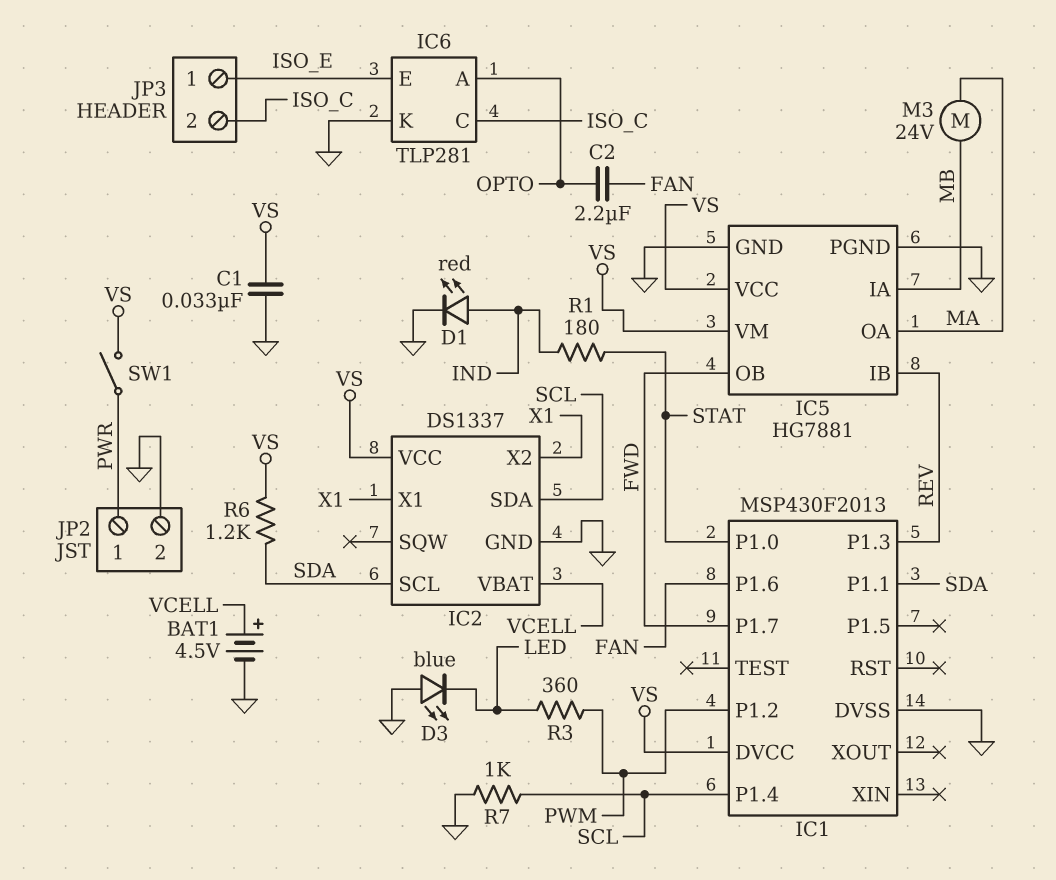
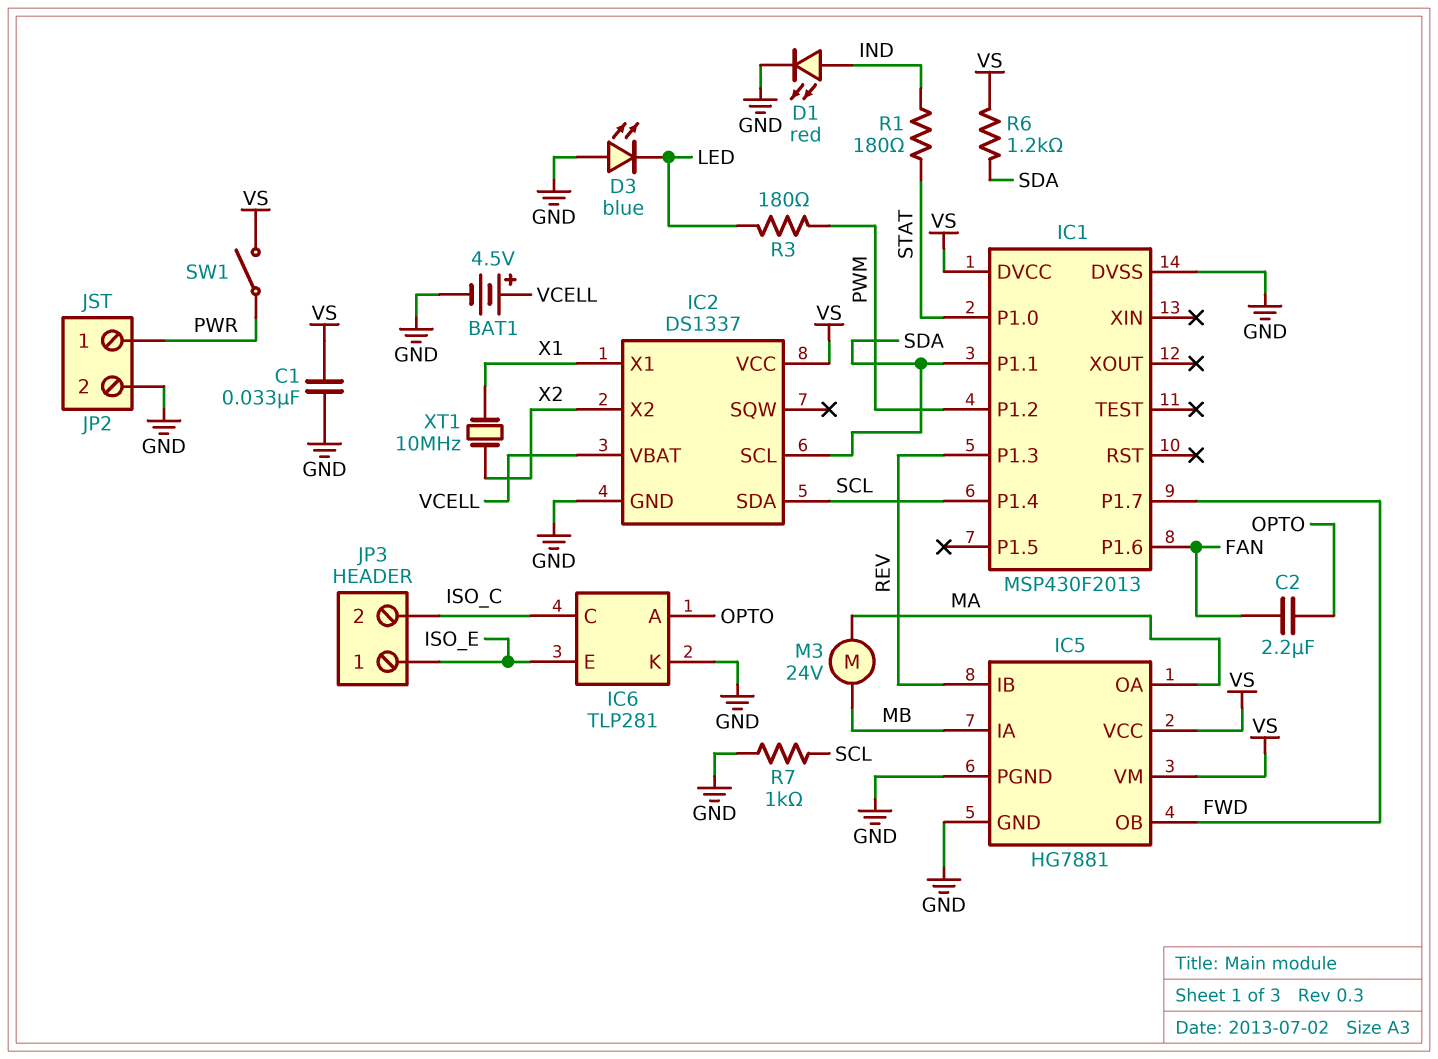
IC2 pin X2: X1 -> X2
R3: 360 (LED, PWM) -> 180 (LED, PWM)
XT1: none -> 10MHz (X1, X2)

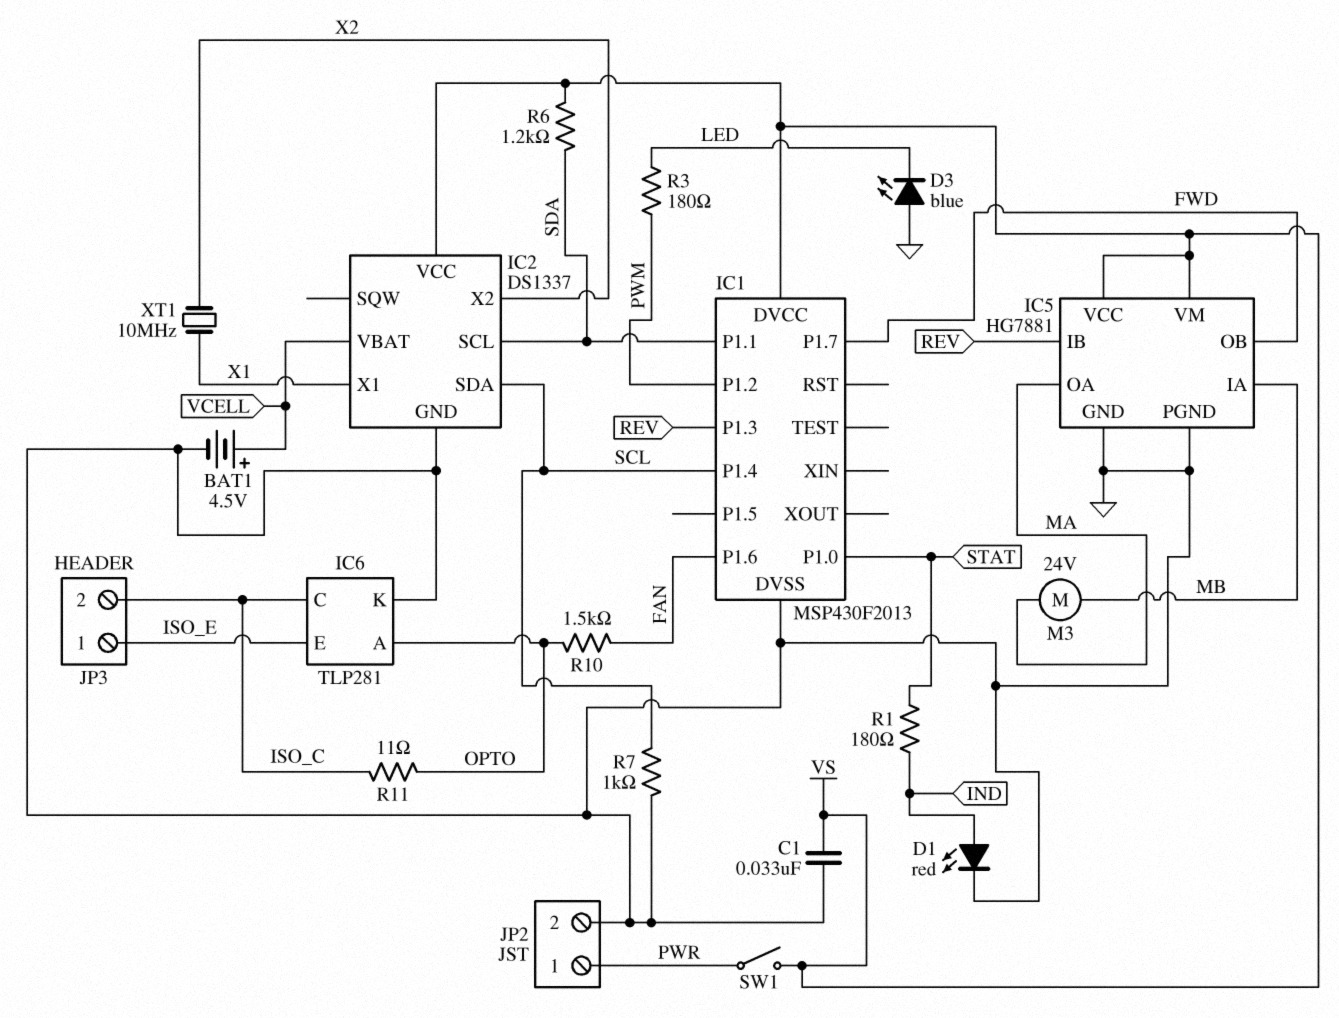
C2: 2.2uF (FAN, OPTO) -> none
R10: none -> 1.5k (FAN, OPTO)
R11: none -> 11 (ISO_C, OPTO)

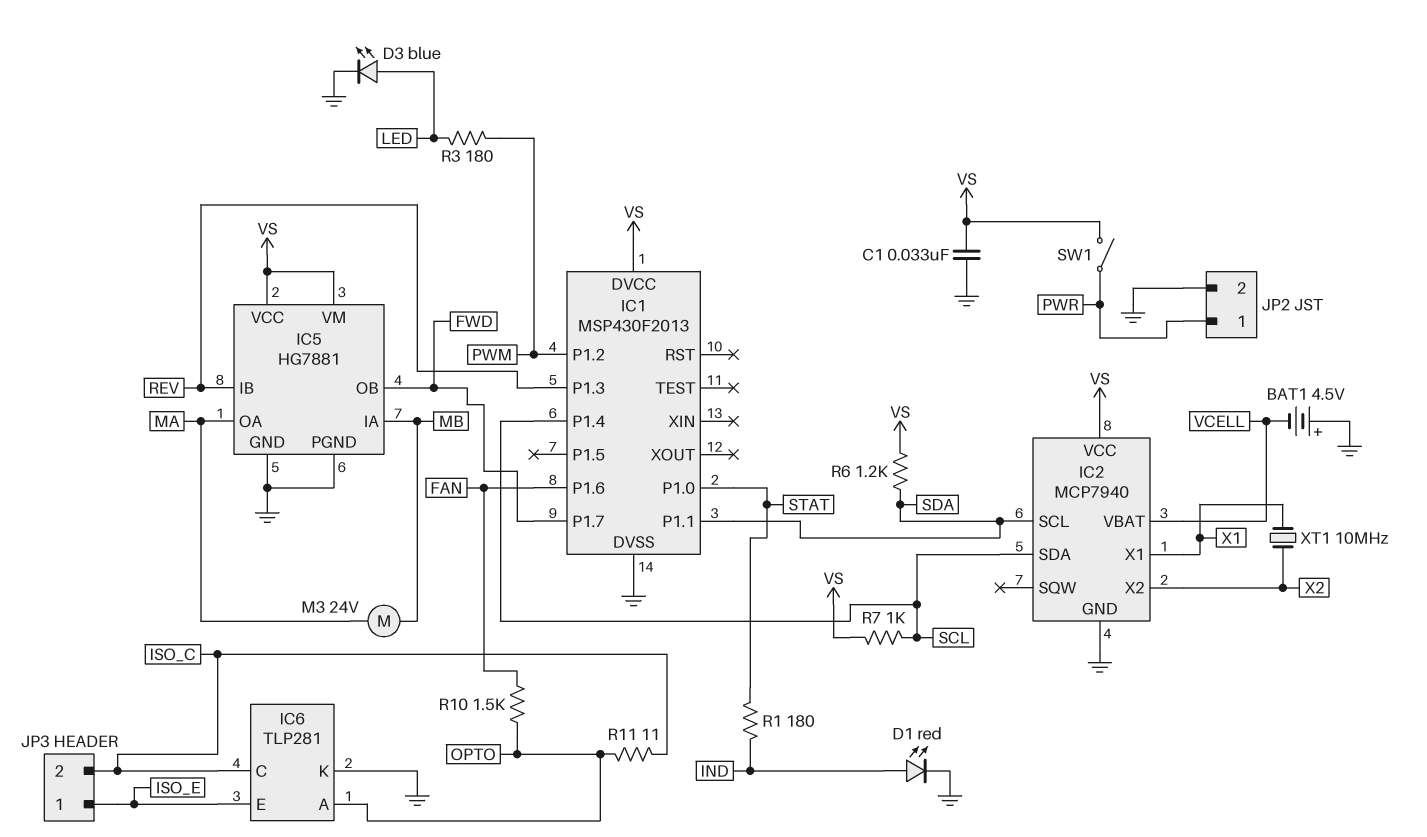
BAT1: 4.5V (plus VCELL, minus GND) -> 4.5V (plus GND, minus VCELL)
D3: LED blue (A GND, K LED) -> LED blue (A LED, K GND)
IC2: DS1337 -> MCP7940
R7: 1k (GND, SCL) -> 1k (SCL, VS)

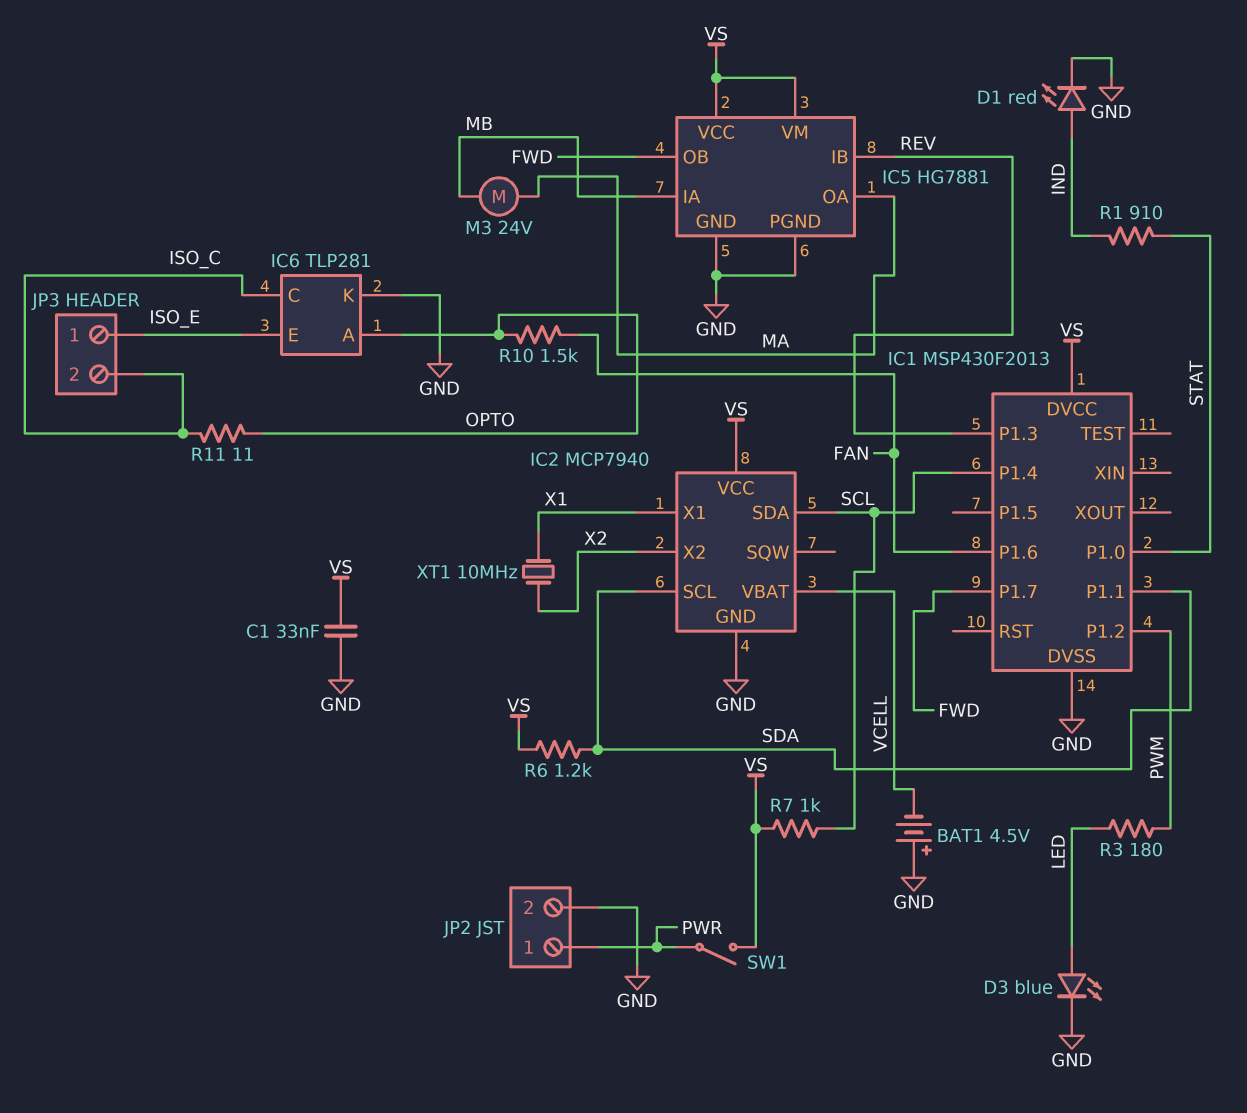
R1: 180 (IND, STAT) -> 910 (IND, STAT)

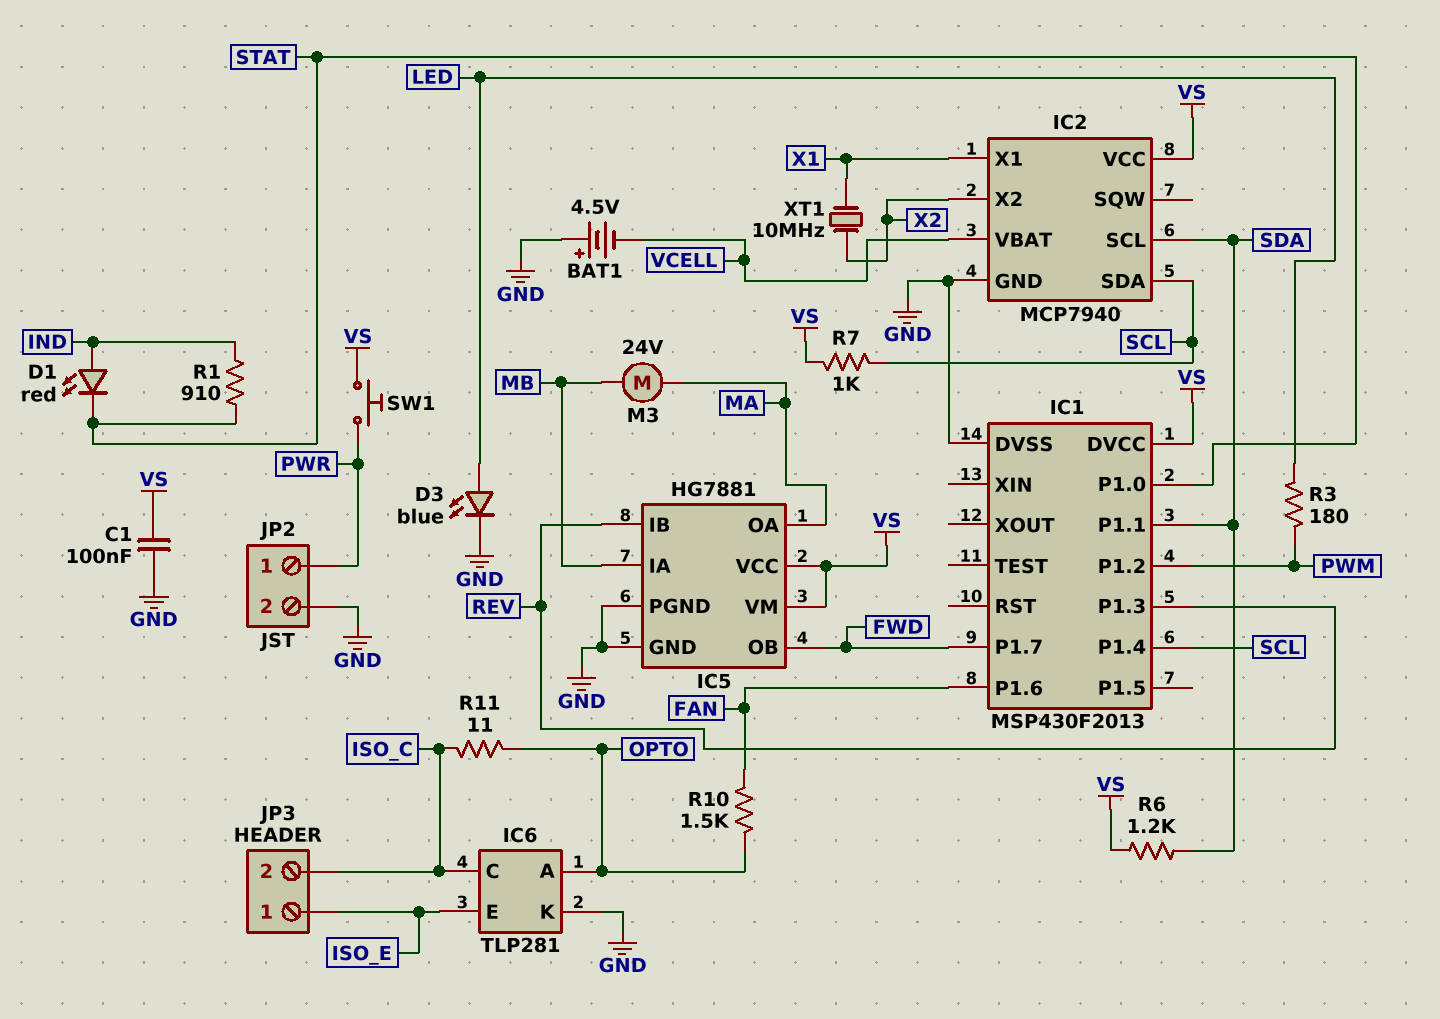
C1: 33nF (GND, VS) -> 100nF (GND, VS)
D1: LED red (A IND, K GND) -> LED red (A IND, K STAT)
SW1: switch (PWR, VS) -> button (PWR, VS)

